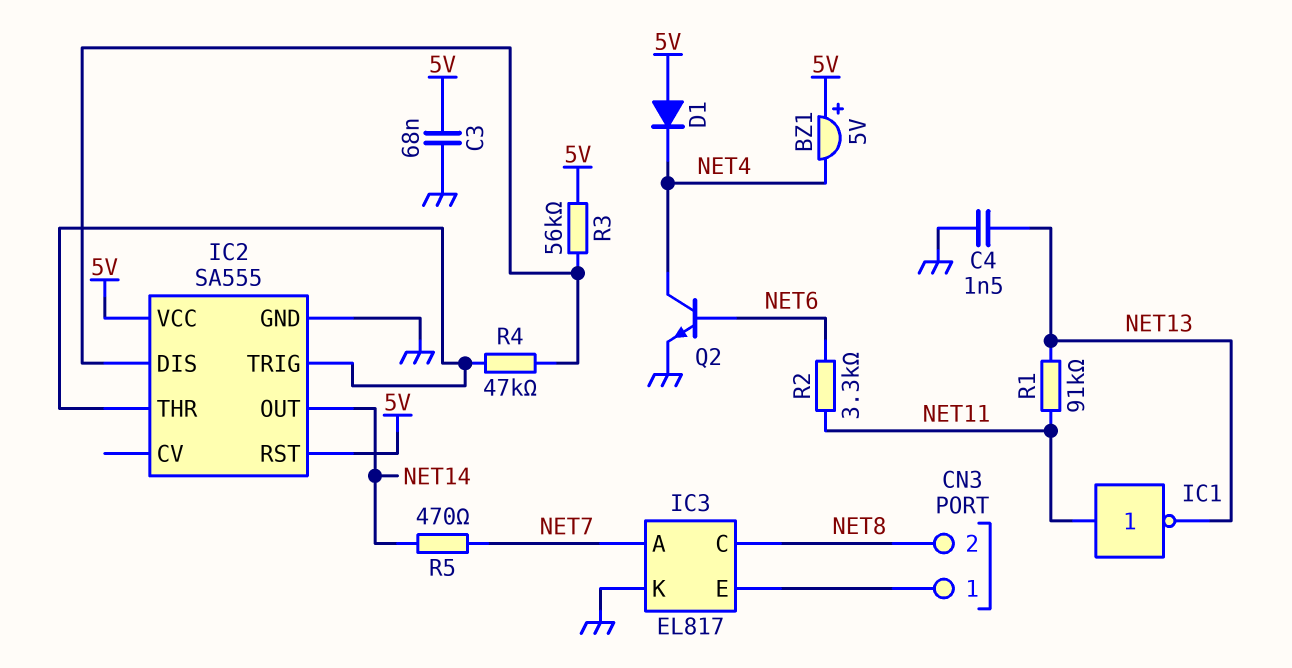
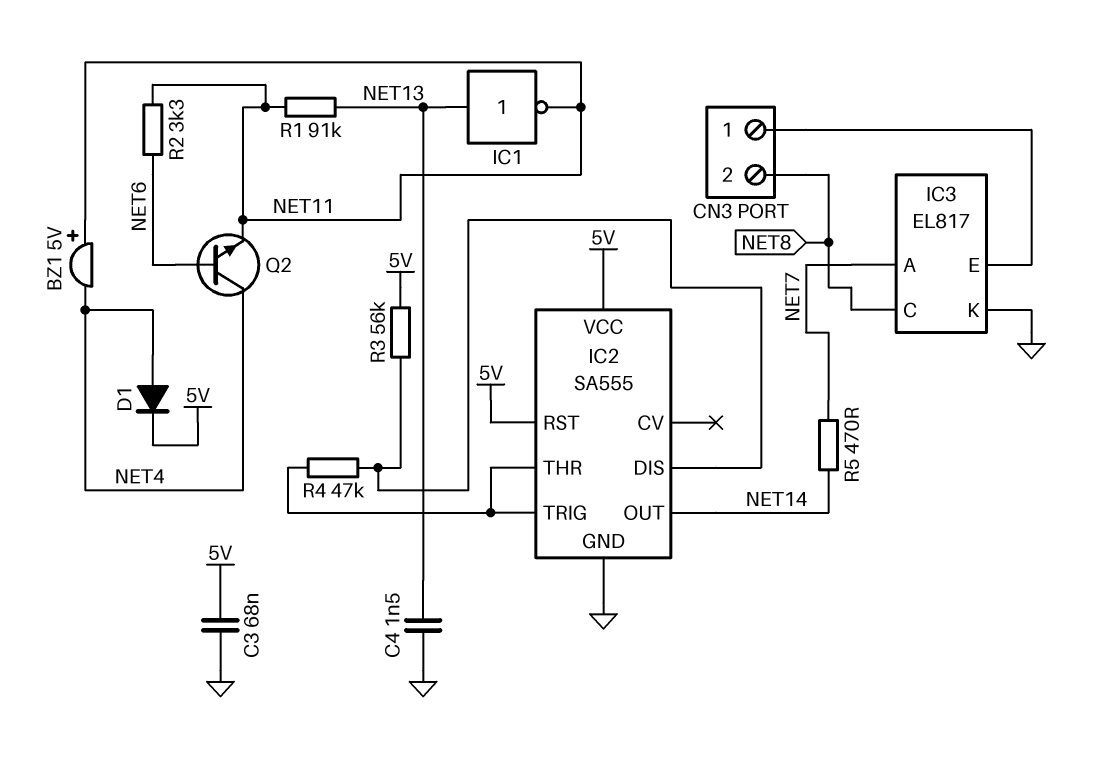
BZ1: buzzer 5V (plus 5V, minus NET4) -> buzzer 5V (plus NET11, minus NET4)
D1: diode (A 5V, K NET4) -> diode (A NET4, K 5V)
IC1: NOT (in NET11, out NET13) -> NOT (in NET13, out NET11)
Q2: NPN (B NET6, C NET4, E GND) -> NPN (B NET6, C NET4, E NET11)

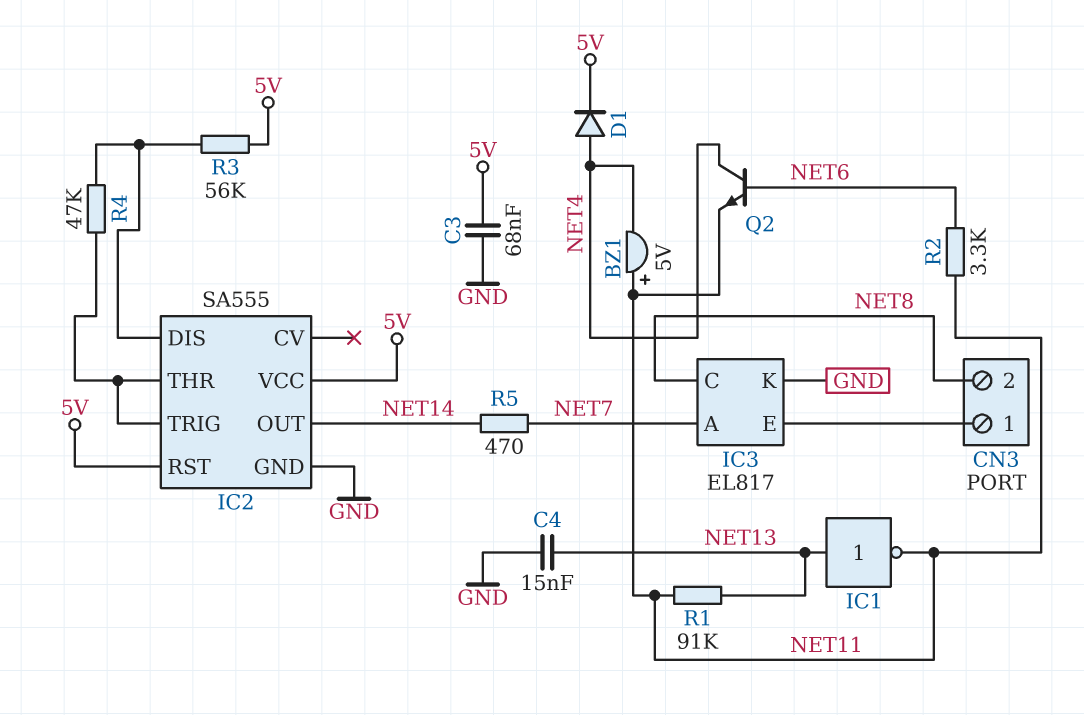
C4: 1.5nF (GND, NET13) -> 15nF (GND, NET13)

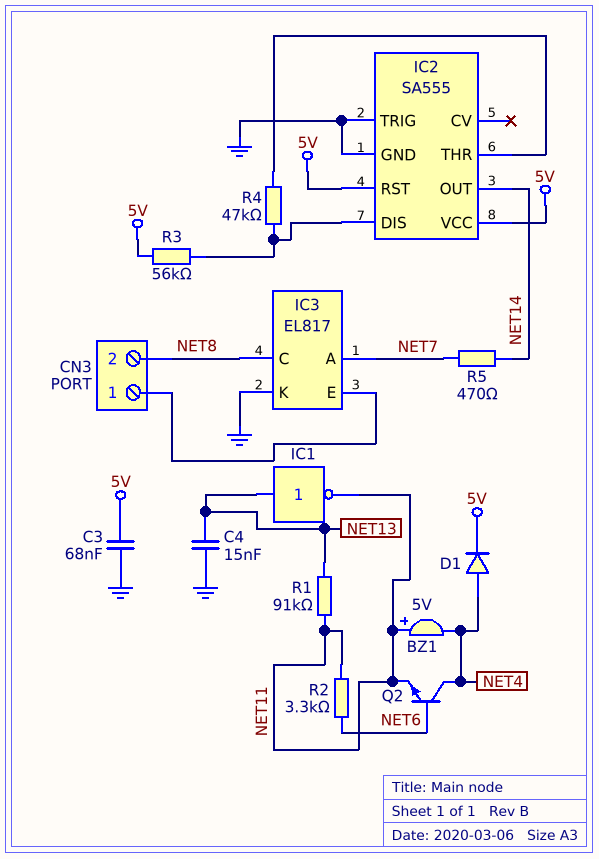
IC2 pin TRIG: IC2/THR -> GND

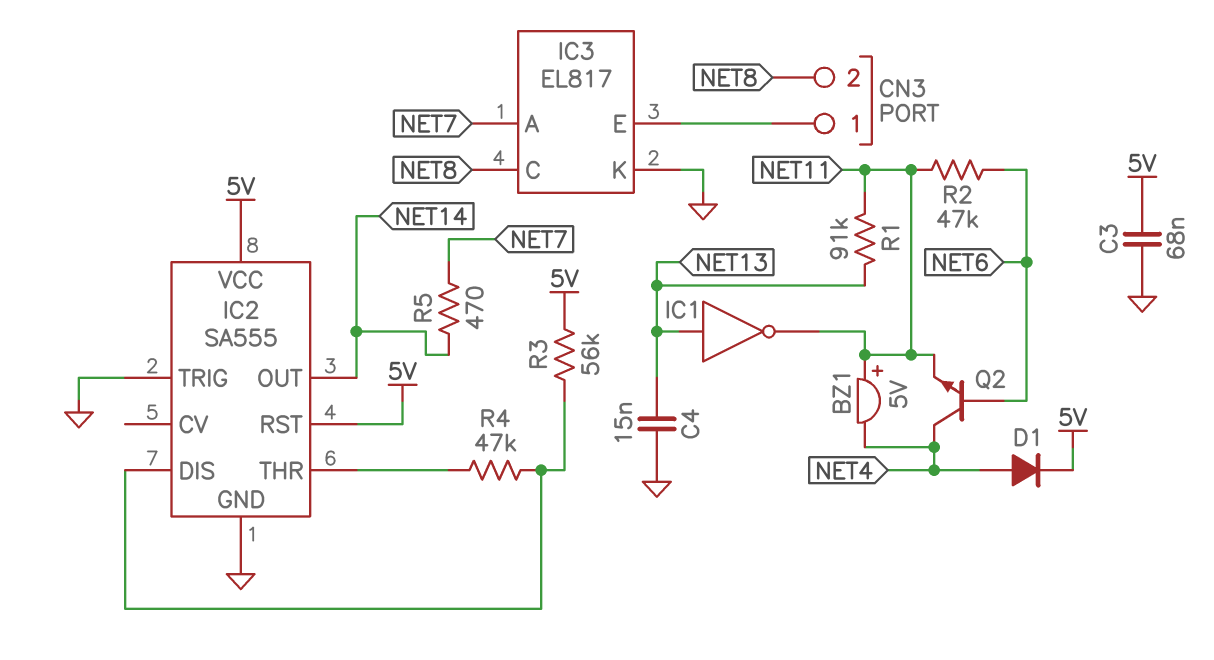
R2: 3.3k (NET6, NET11) -> 47k (NET6, NET11)

